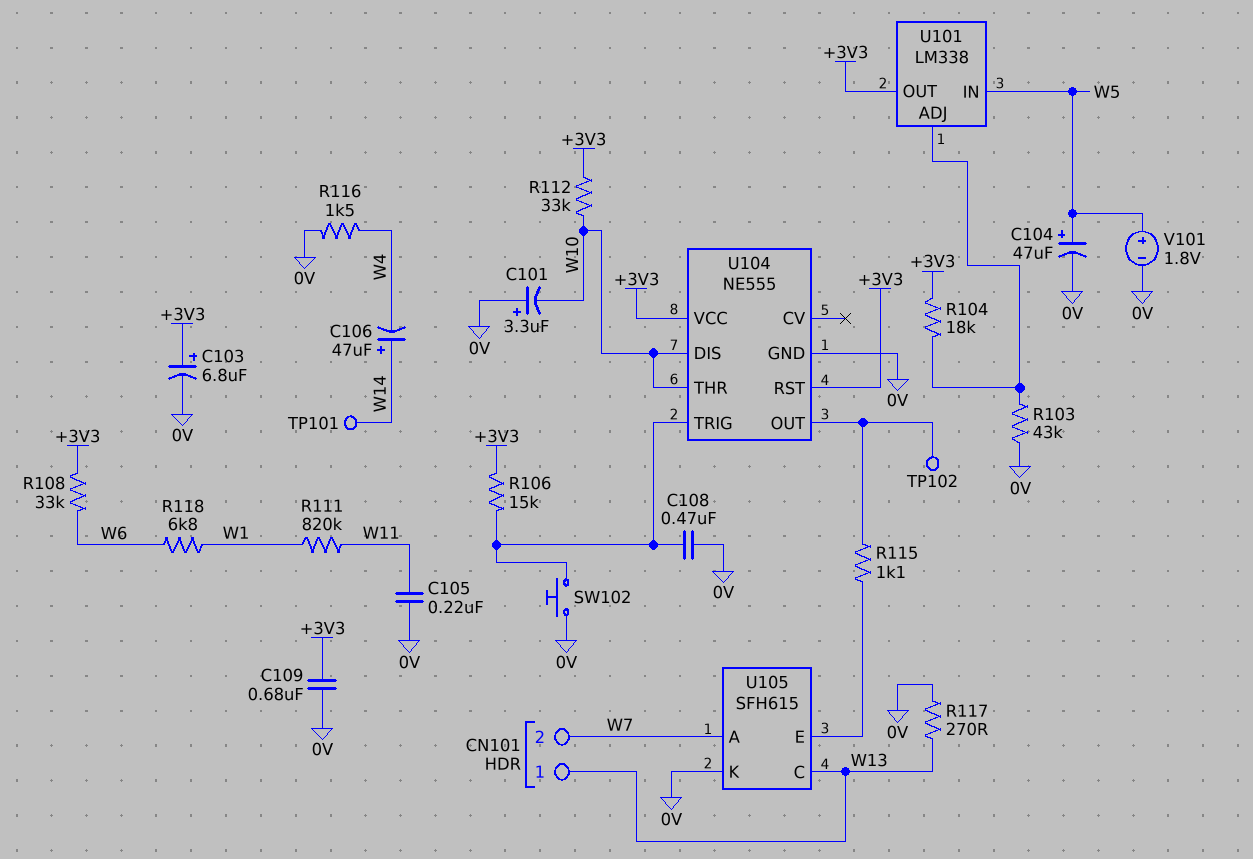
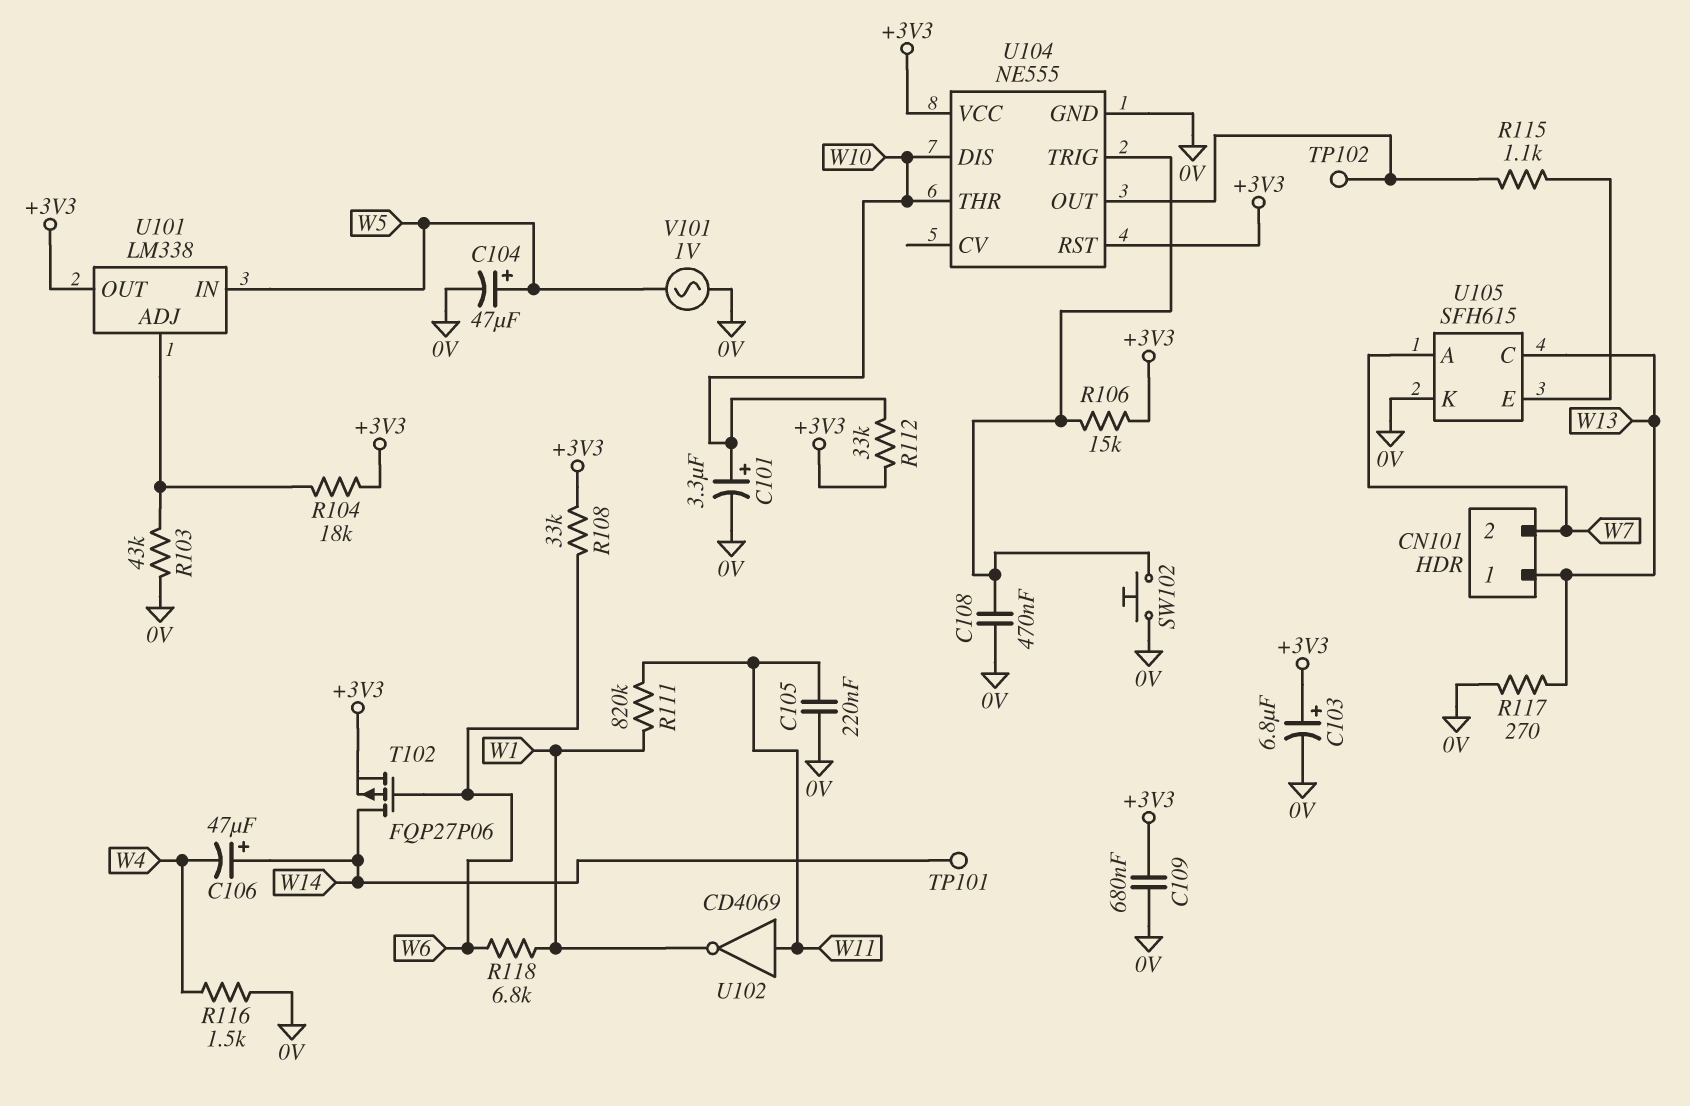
C101: 3.3uF (plus 0V, minus W10) -> 3.3uF (plus W10, minus 0V)
T102: none -> PMOS FQP27P06 (G W6, D W14, S +3V3)
U102: none -> NOT CD4069 (in W11, out W1)
V101: 1.8V (plus W5, minus 0V) -> AC 1V (0V, W5)

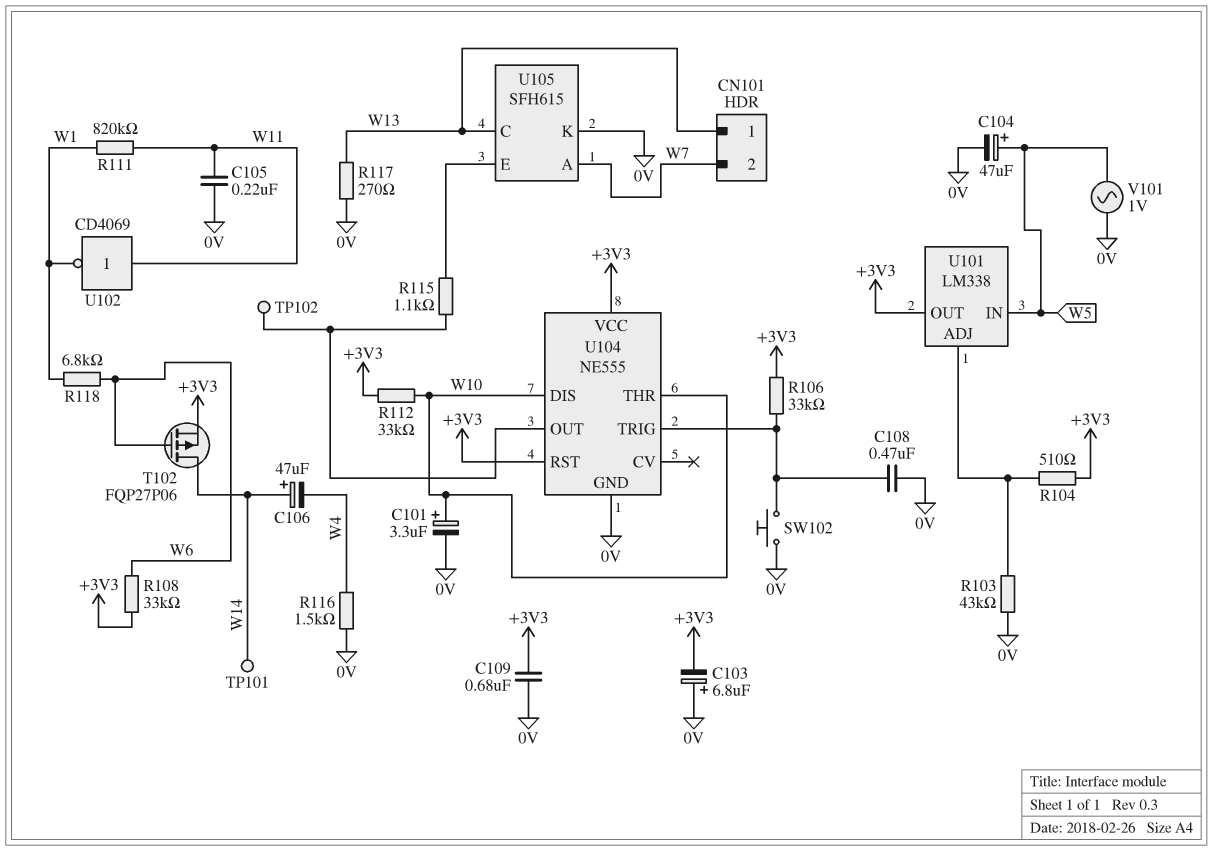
C103: 6.8uF (plus +3V3, minus 0V) -> 6.8uF (plus 0V, minus +3V3)
R104: 18k (+3V3, U101/ADJ) -> 510 (+3V3, U101/ADJ)
R106: 15k (+3V3, U104/TRIG) -> 33k (+3V3, U104/TRIG)

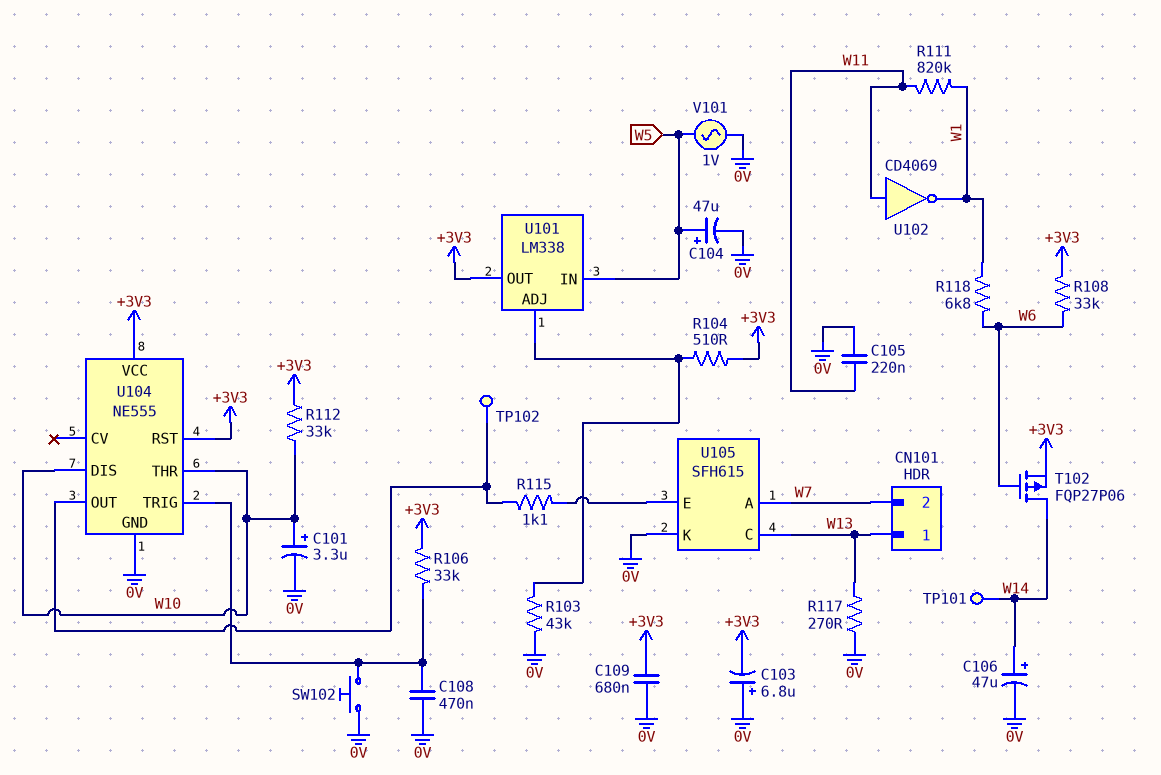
C106: 47uF (plus W14, minus W4) -> 47uF (plus W14, minus 0V)
R116: 1.5k (0V, W4) -> none

